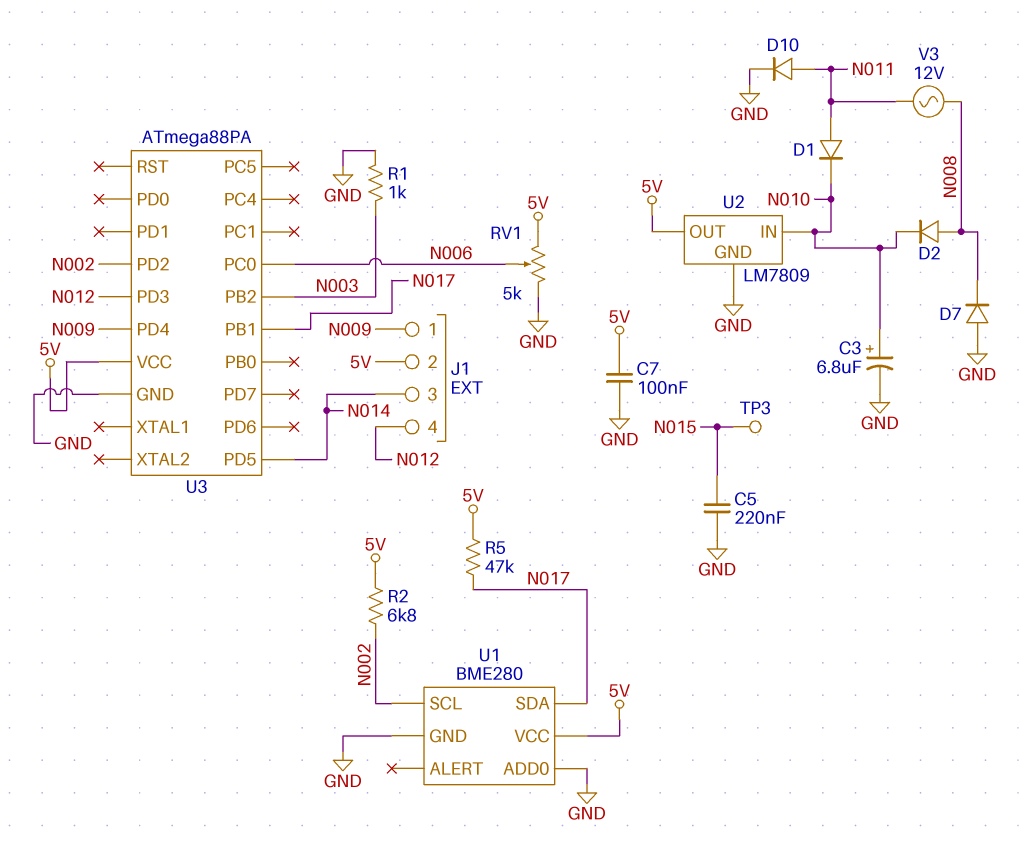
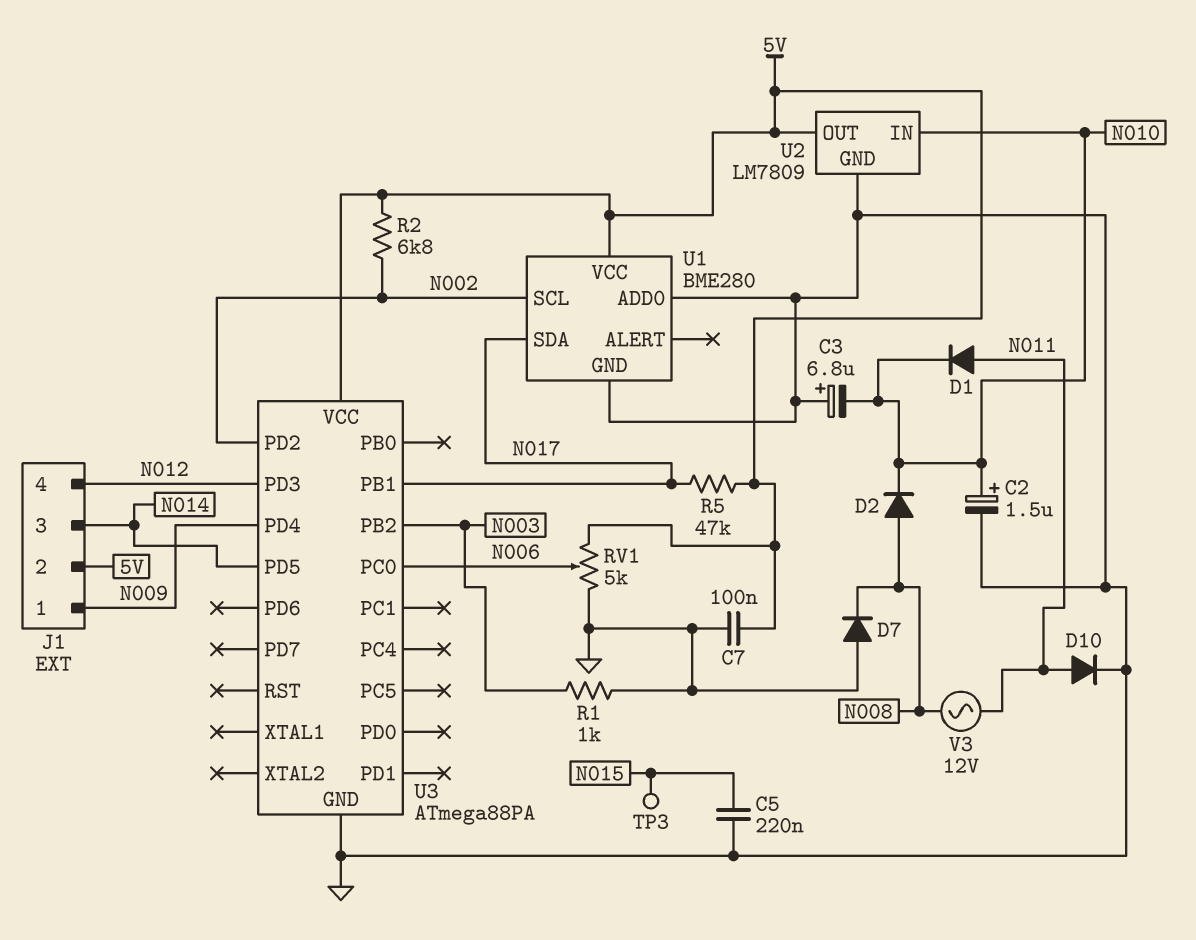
C2: none -> 1.5uF (plus N010, minus GND)
C3: 6.8uF (plus N010, minus GND) -> 6.8uF (plus GND, minus N010)

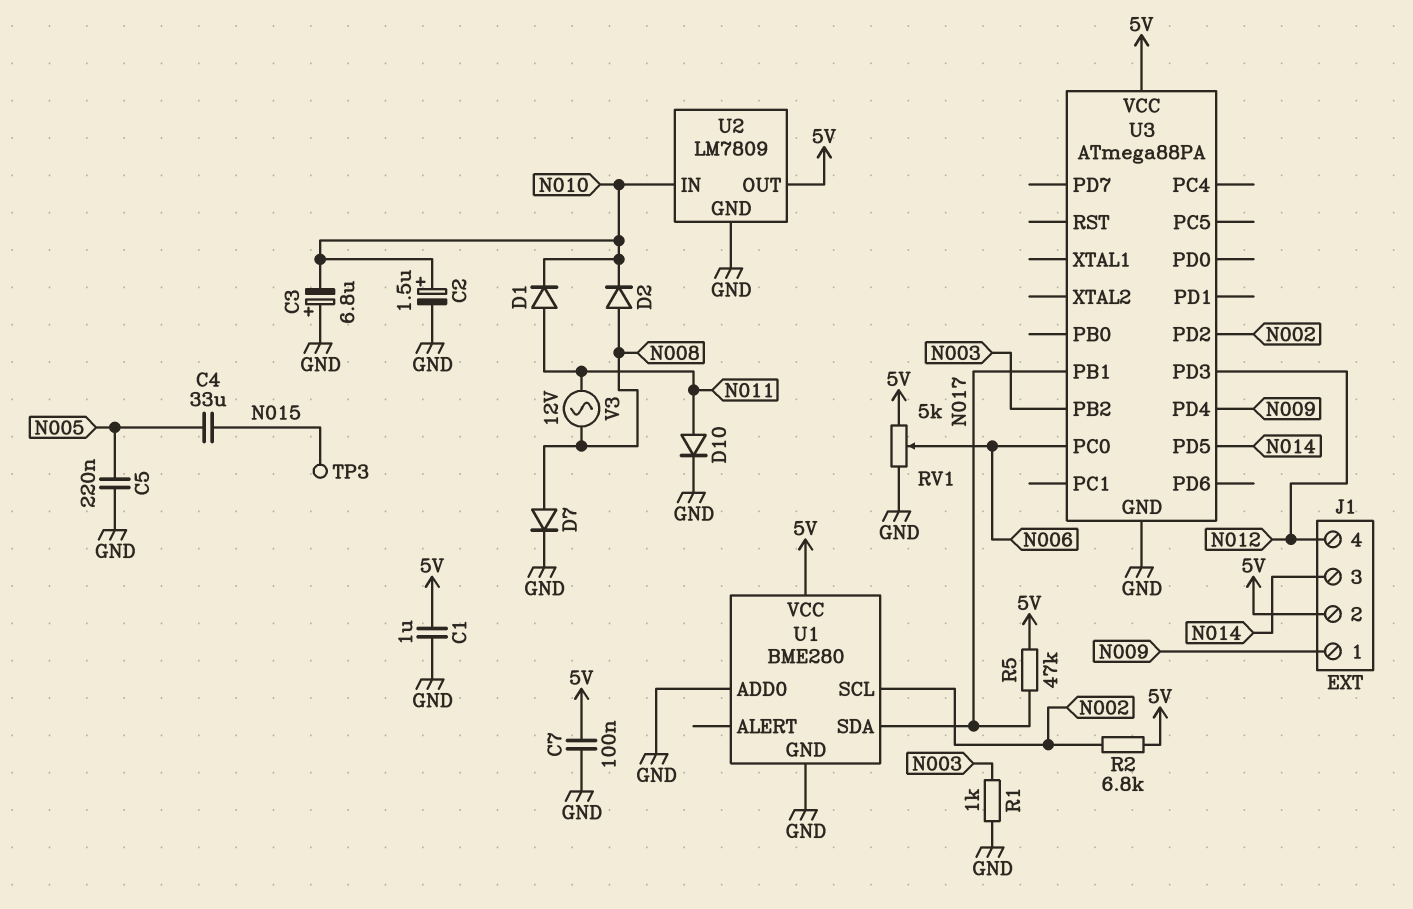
C1: none -> 1uF (5V, GND)
C4: none -> 33uF (N005, N015)
C5: 220nF (GND, N015) -> 220nF (GND, N005)
D7: diode (A GND, K N008) -> diode (A N008, K GND)

